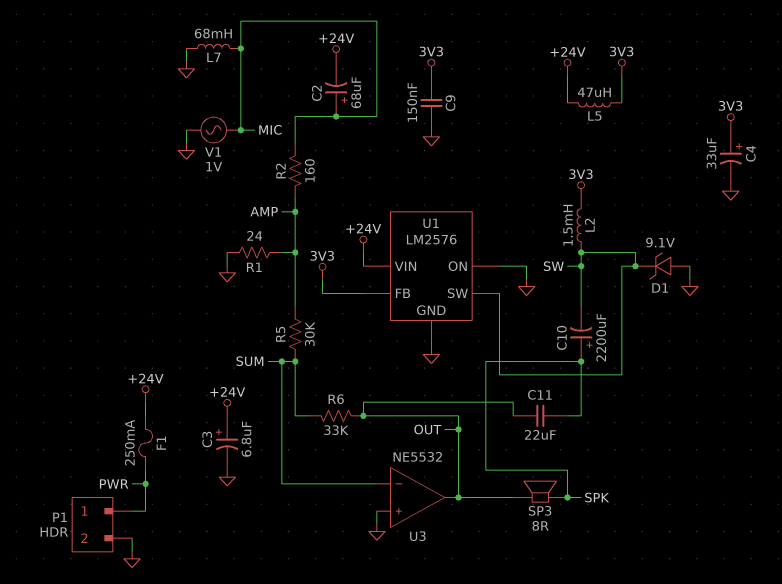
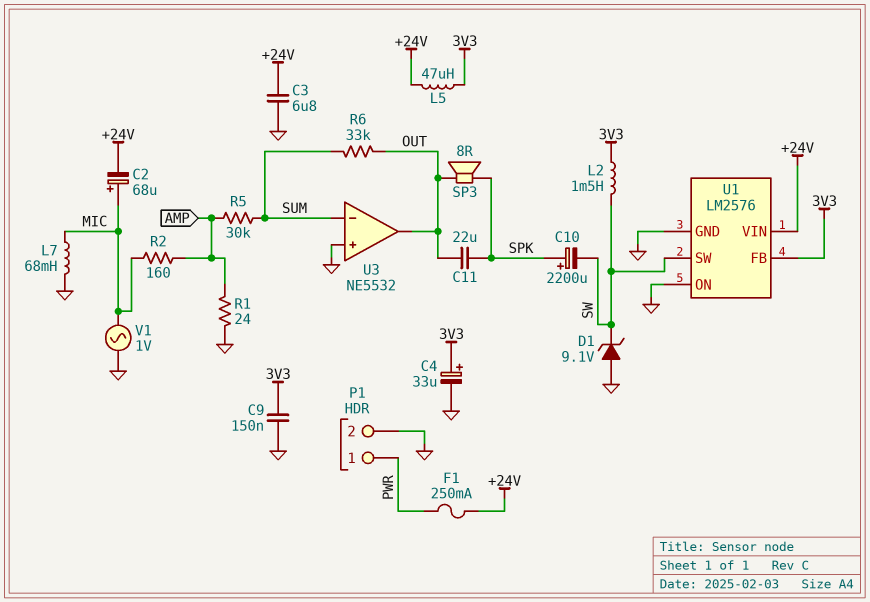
C3: 6.8uF (plus +24V, minus GND) -> 6.8uF (+24V, GND)

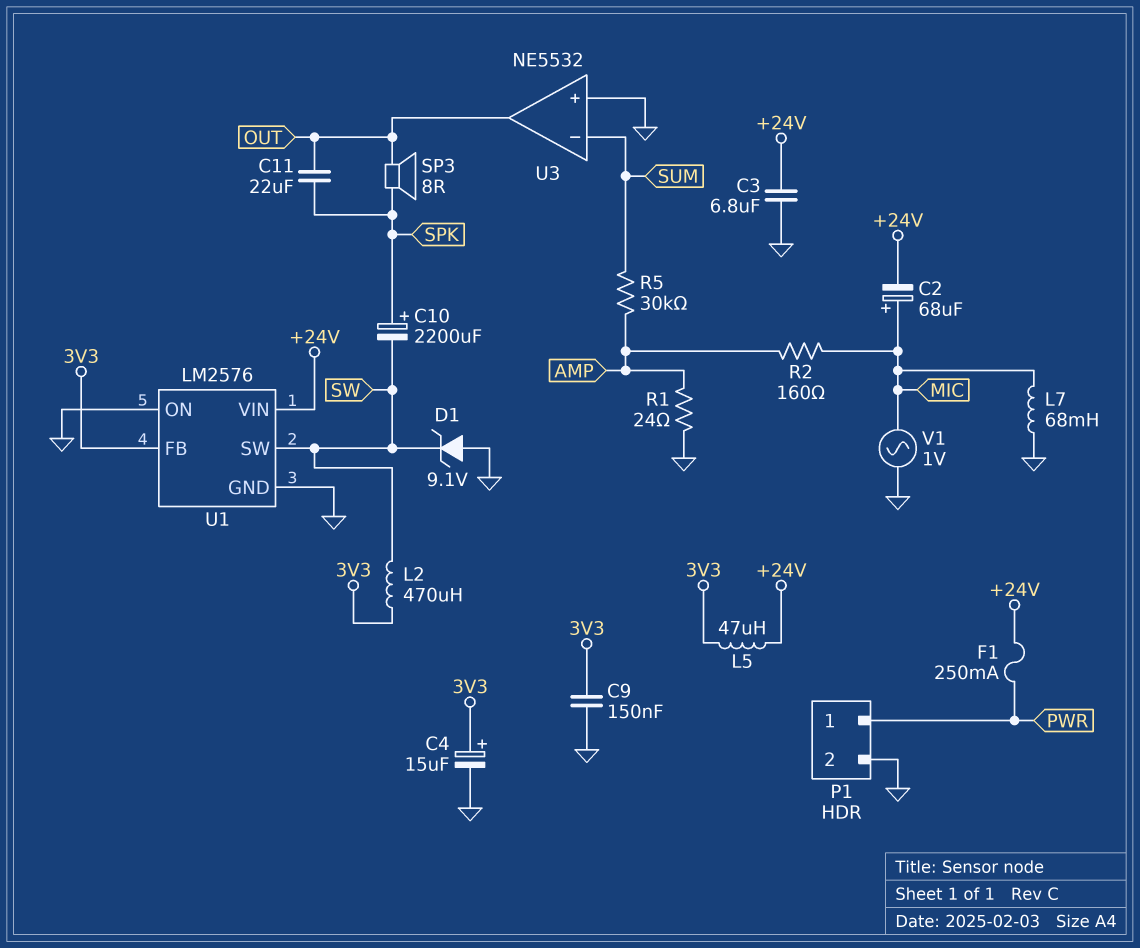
C4: 33uF (plus 3V3, minus GND) -> 15uF (plus 3V3, minus GND)
L2: 1.5mH (3V3, SW) -> 470uH (3V3, SW)
R6: 33k (OUT, SUM) -> none

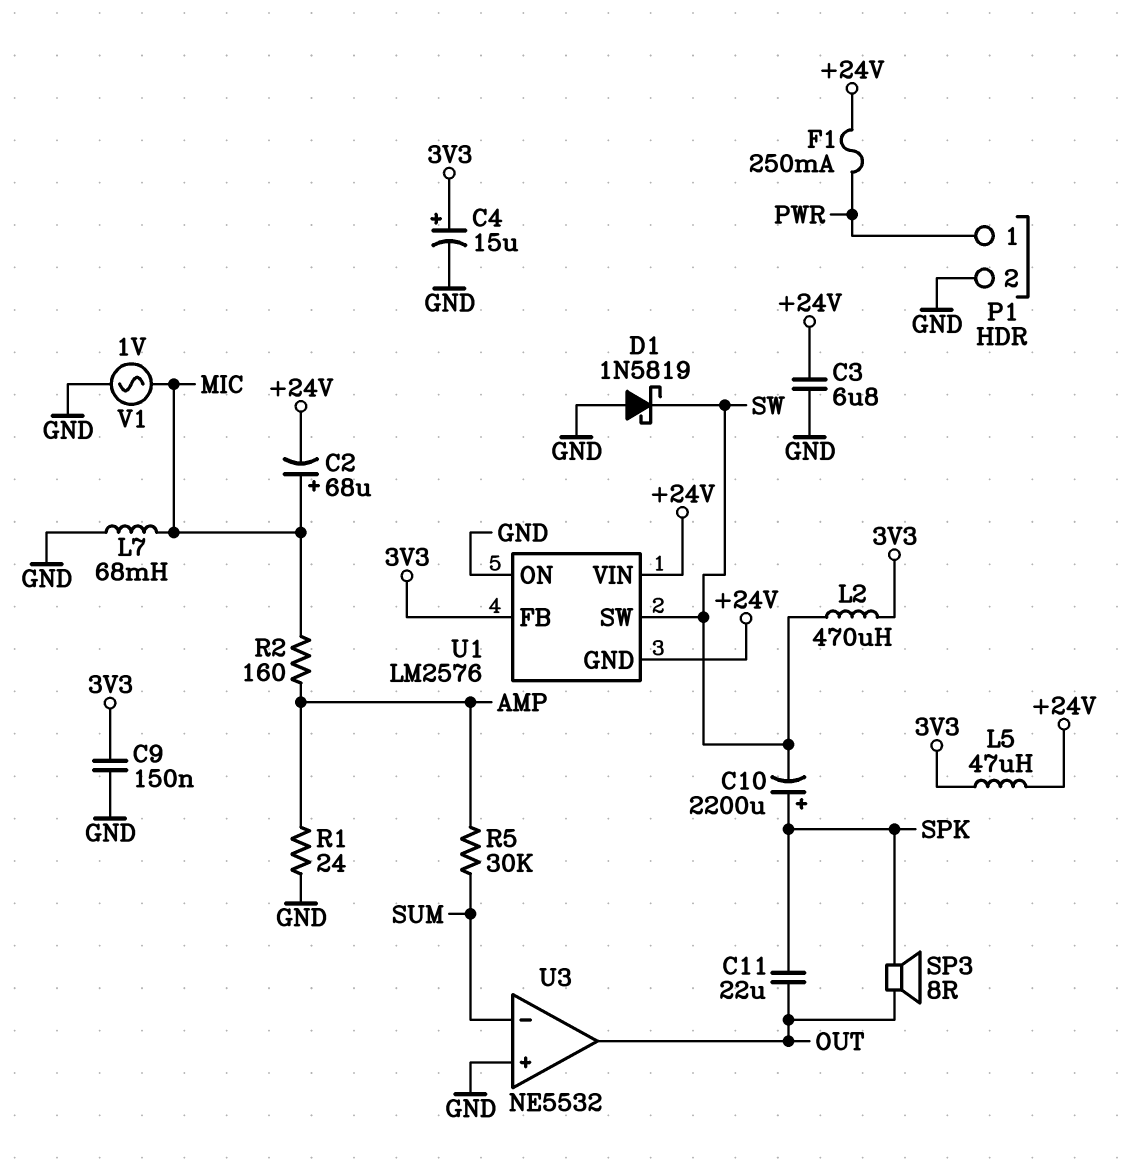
D1: zener 9.1V (A GND, K SW) -> schottky 1N5819 (A GND, K SW)
U1 pin GND: GND -> +24V

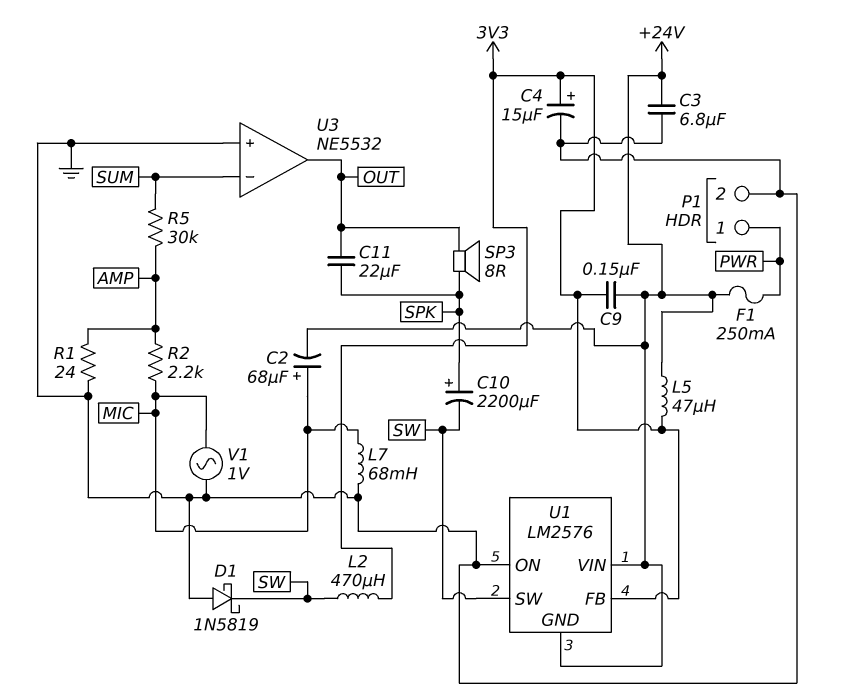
C9: 150nF (3V3, GND) -> 150nF (+24V, 3V3)
R2: 160 (AMP, MIC) -> 2.2k (AMP, MIC)

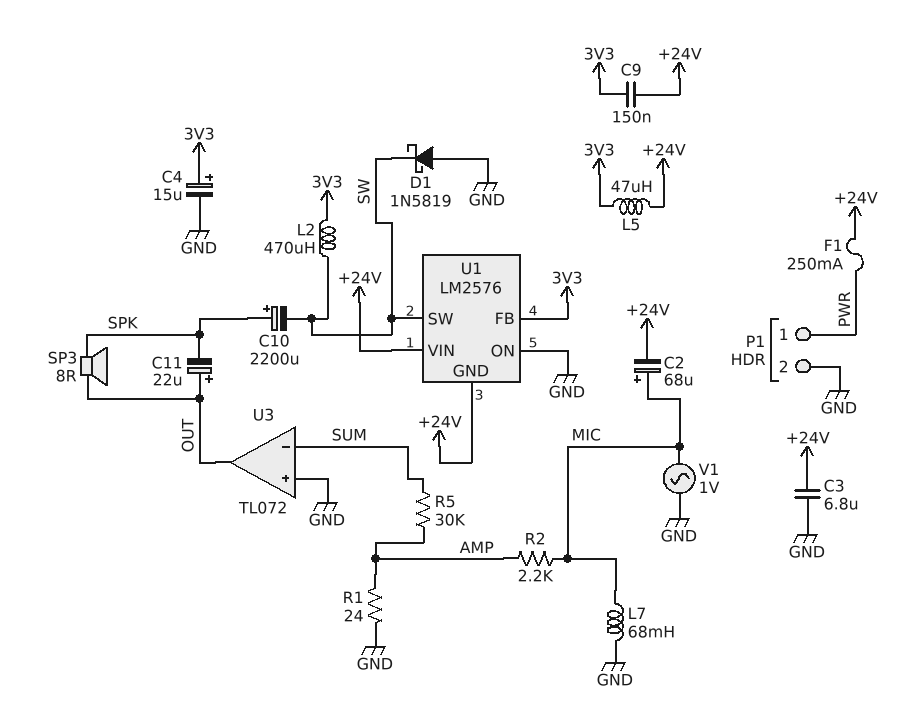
C11: 22uF (OUT, SPK) -> 22uF (plus OUT, minus SPK)
U3: NE5532 -> TL072

